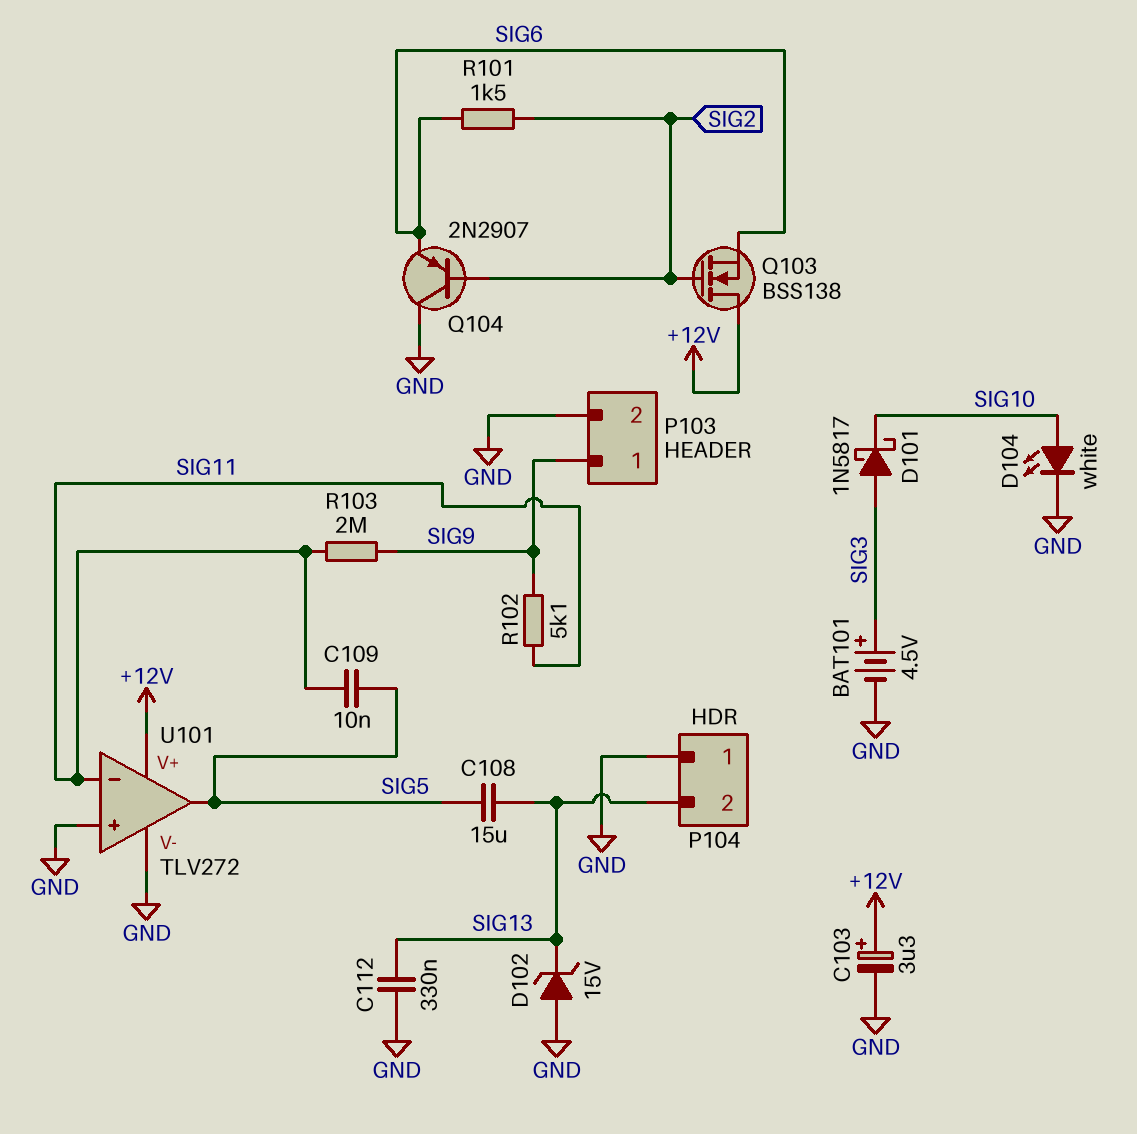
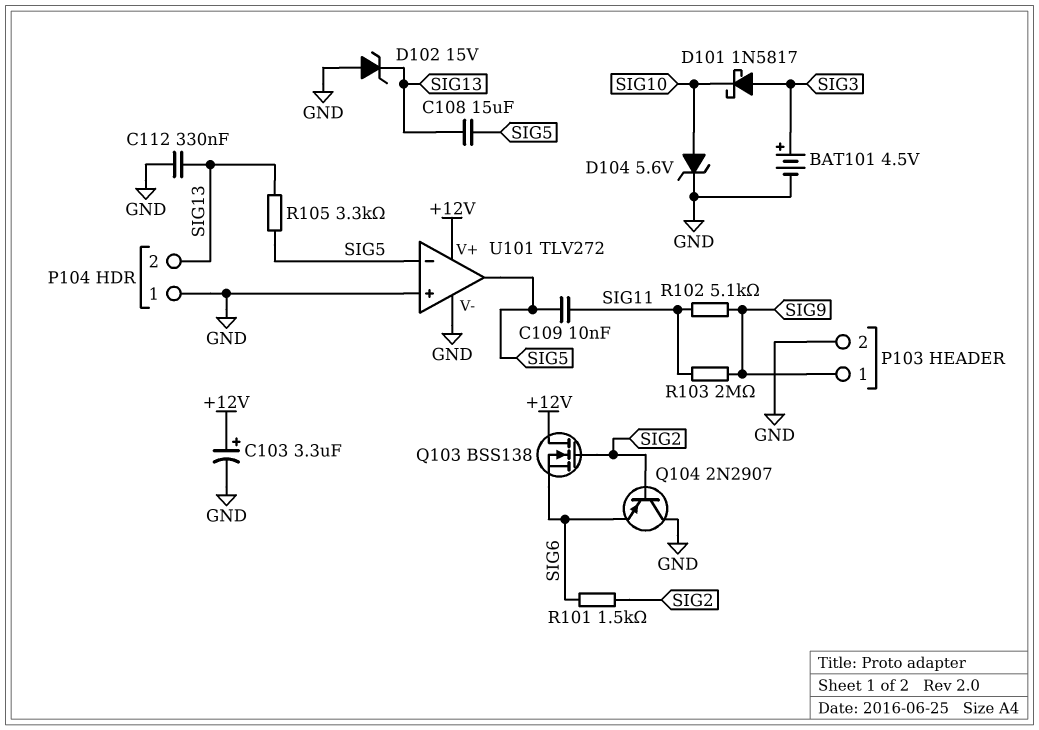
D104: LED white (A SIG10, K GND) -> zener 5.6V (A SIG10, K GND)
R105: none -> 3.3k (SIG5, SIG13)
U101 pin in-: SIG11 -> SIG5

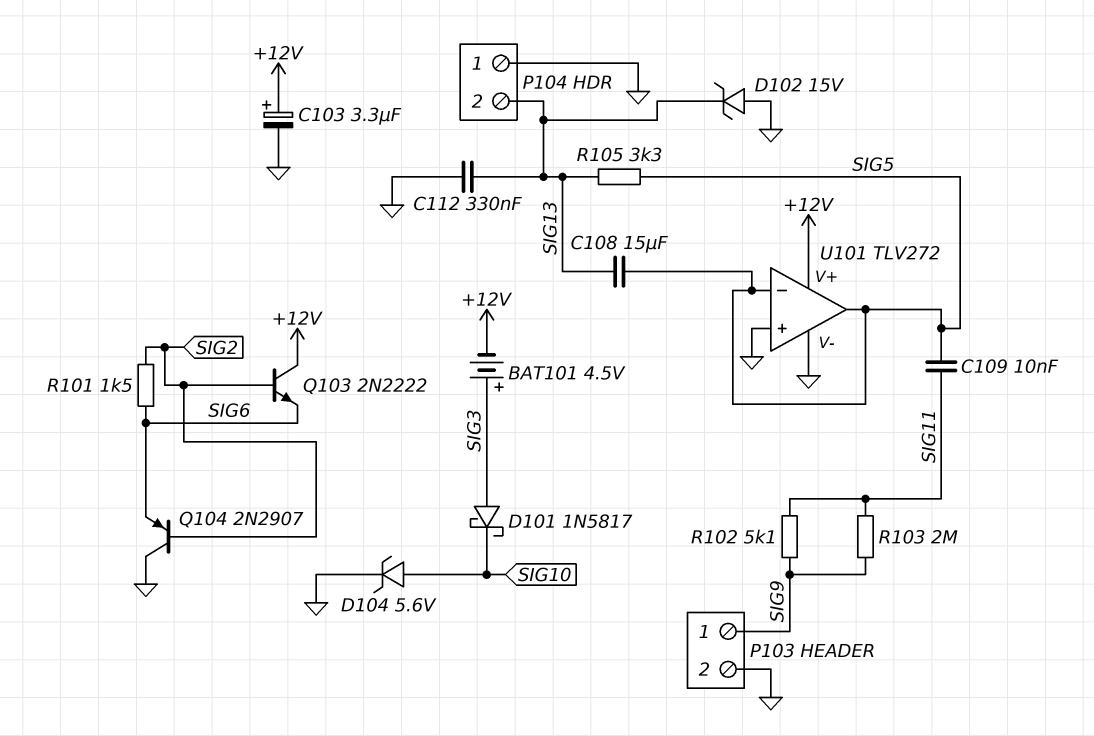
BAT101: 4.5V (plus SIG3, minus GND) -> 4.5V (plus SIG3, minus +12V)
Q103: NMOS BSS138 (G SIG2, D +12V, S SIG6) -> NPN 2N2222 (B SIG2, C +12V, E SIG6)

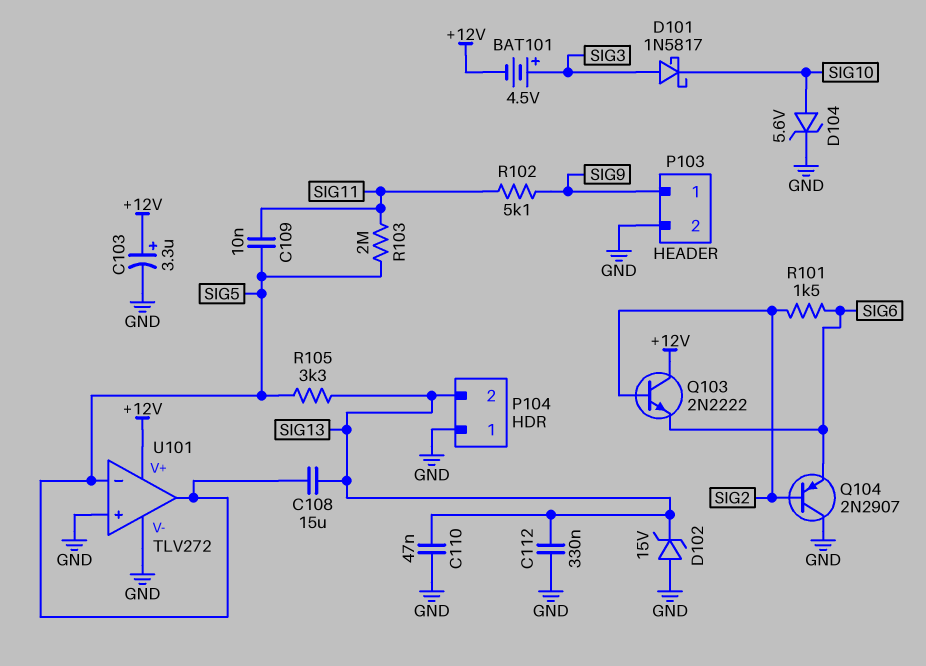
C110: none -> 47nF (GND, SIG13)
R103: 2M (SIG9, SIG11) -> 2M (SIG5, SIG11)

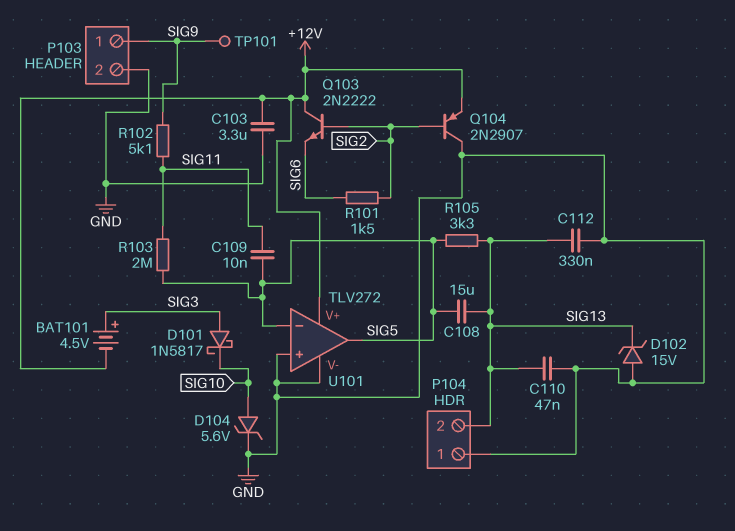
C103: 3.3uF (plus +12V, minus GND) -> 3.3uF (+12V, GND)
Q104: PNP 2N2907 (B SIG2, C GND, E SIG6) -> PNP 2N2907 (B SIG2, C GND, E +12V)
TP101: none -> test point (SIG9)

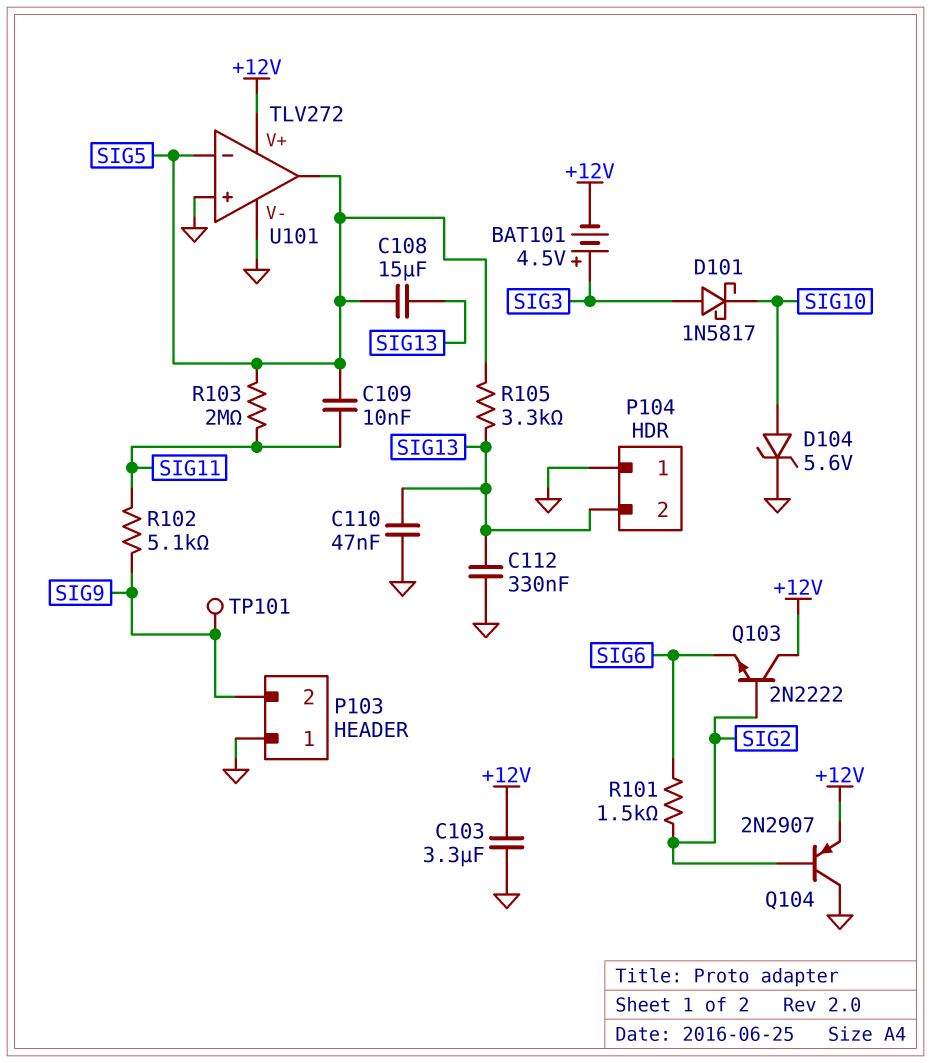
D102: zener 15V (A GND, K SIG13) -> none
P103 pin 1: SIG9 -> GND
P103 pin 2: GND -> SIG9

